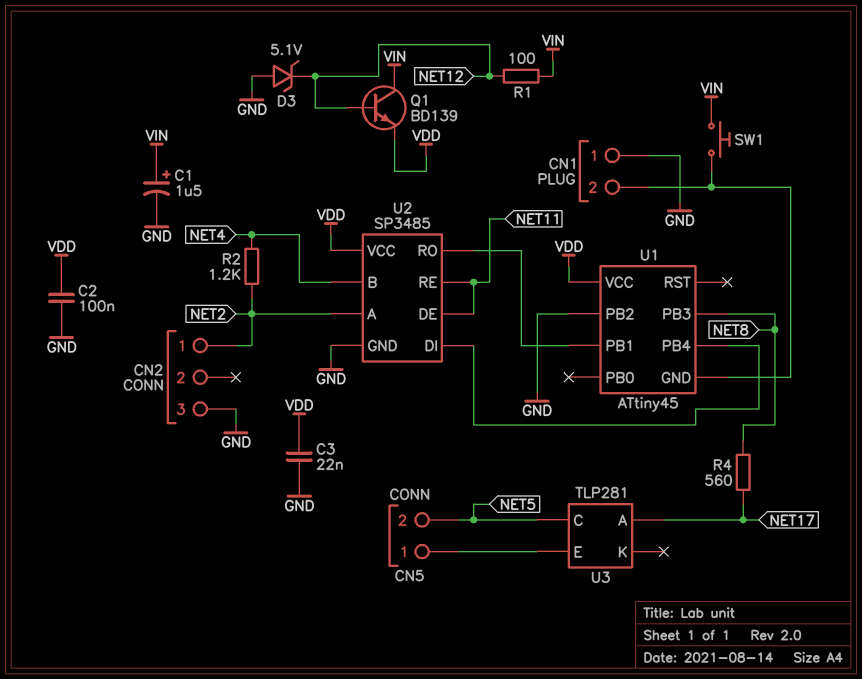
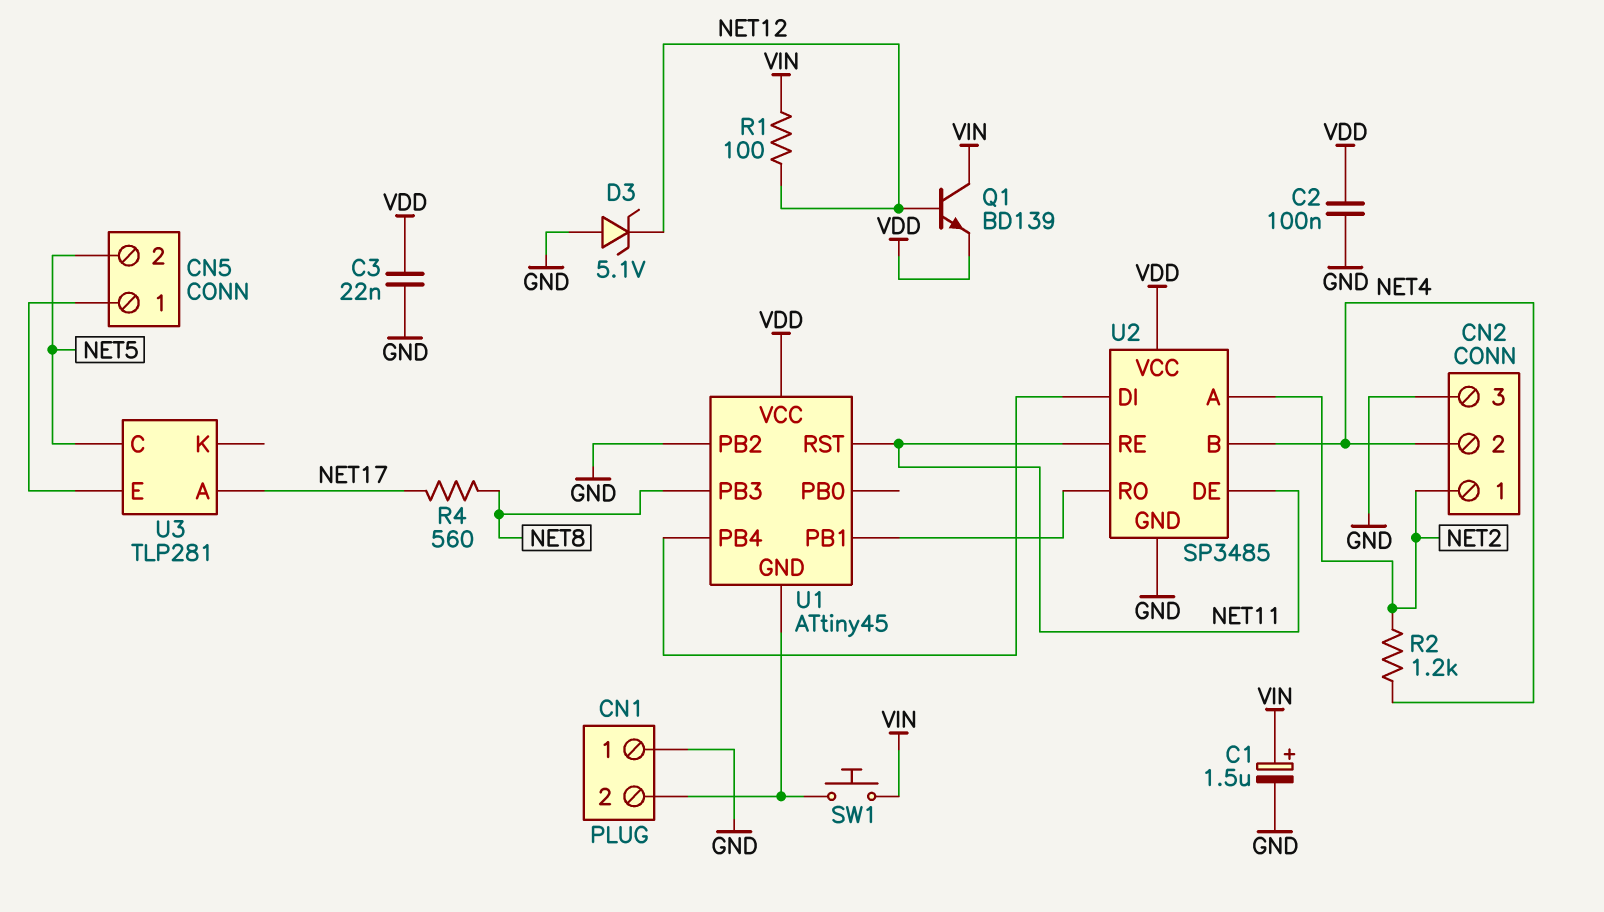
CN2 pin 2: none -> NET4
U1 pin RST: none -> NET11

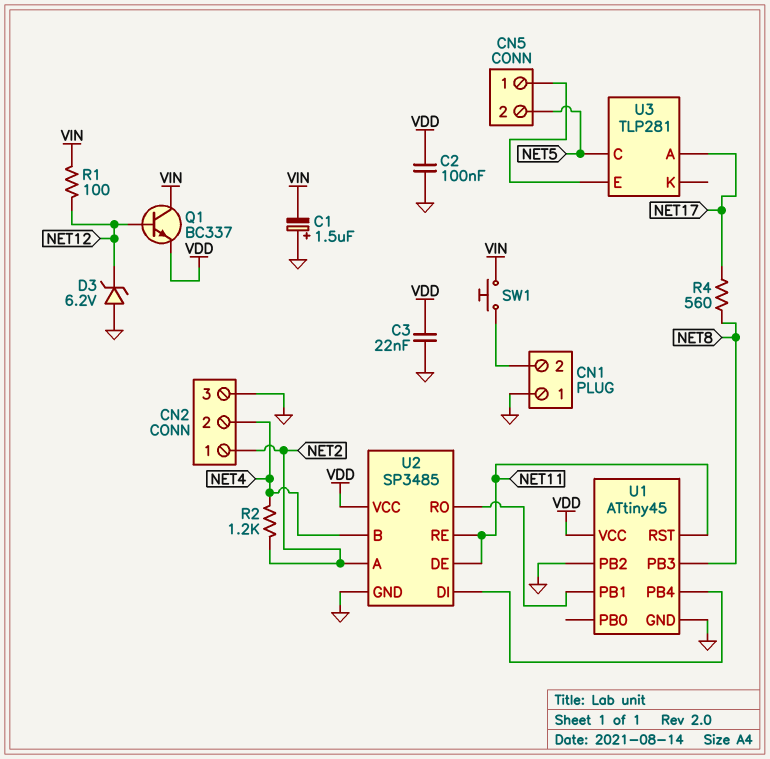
C1: 1.5uF (plus VIN, minus GND) -> 1.5uF (plus GND, minus VIN)
D3: zener 5.1V (A GND, K NET12) -> zener 6.2V (A GND, K NET12)
Q1: NPN BD139 (B NET12, C VIN, E VDD) -> NPN BC337 (B NET12, C VIN, E VDD)
U1 pin GND: CN1/2 -> GND

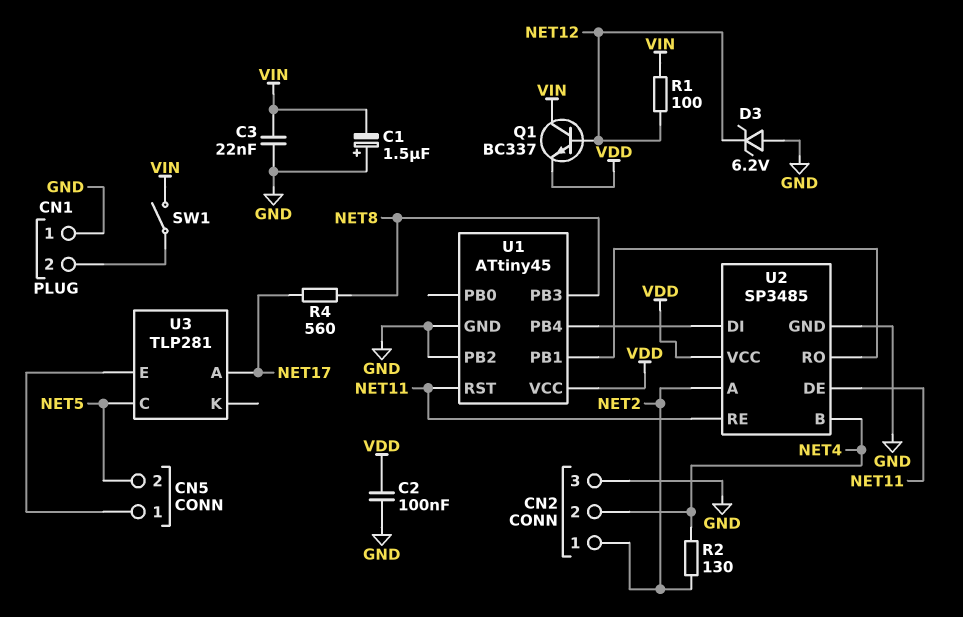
C3: 22nF (GND, VDD) -> 22nF (GND, VIN)
R2: 1.2k (NET2, NET4) -> 130 (NET2, NET4)
SW1: button (CN1/2, VIN) -> switch (CN1/2, VIN)

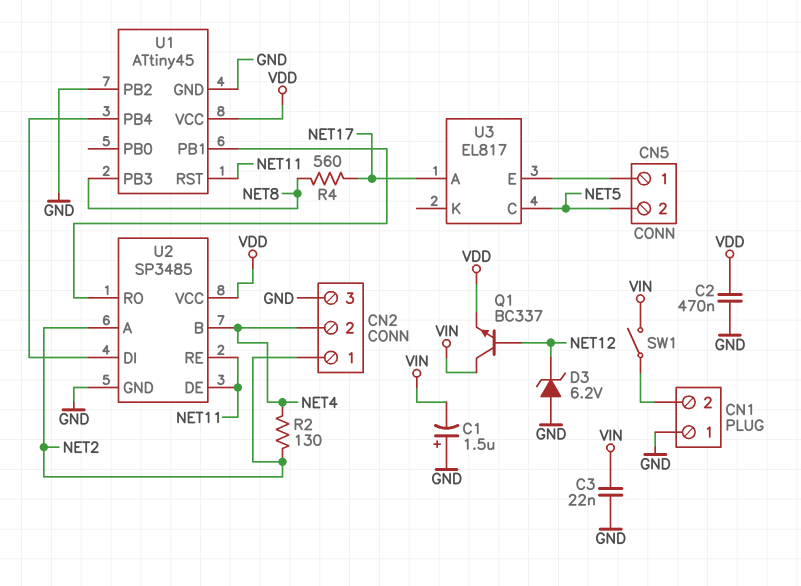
C2: 100nF (GND, VDD) -> 470nF (GND, VDD)
R1: 100 (NET12, VIN) -> none
U3: TLP281 -> EL817

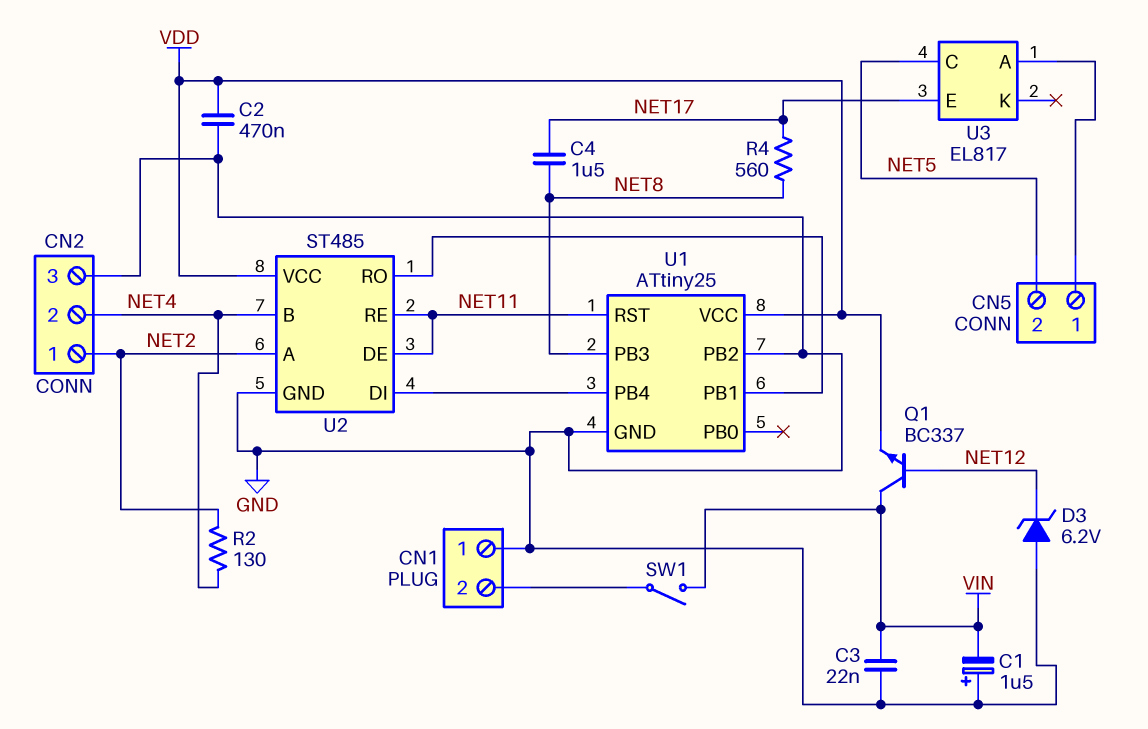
C4: none -> 1.5uF (NET8, NET17)
U1: ATtiny45 -> ATtiny25
U2: SP3485 -> ST485
U3 pin A: NET17 -> CN5/1
U3 pin E: CN5/1 -> NET17

